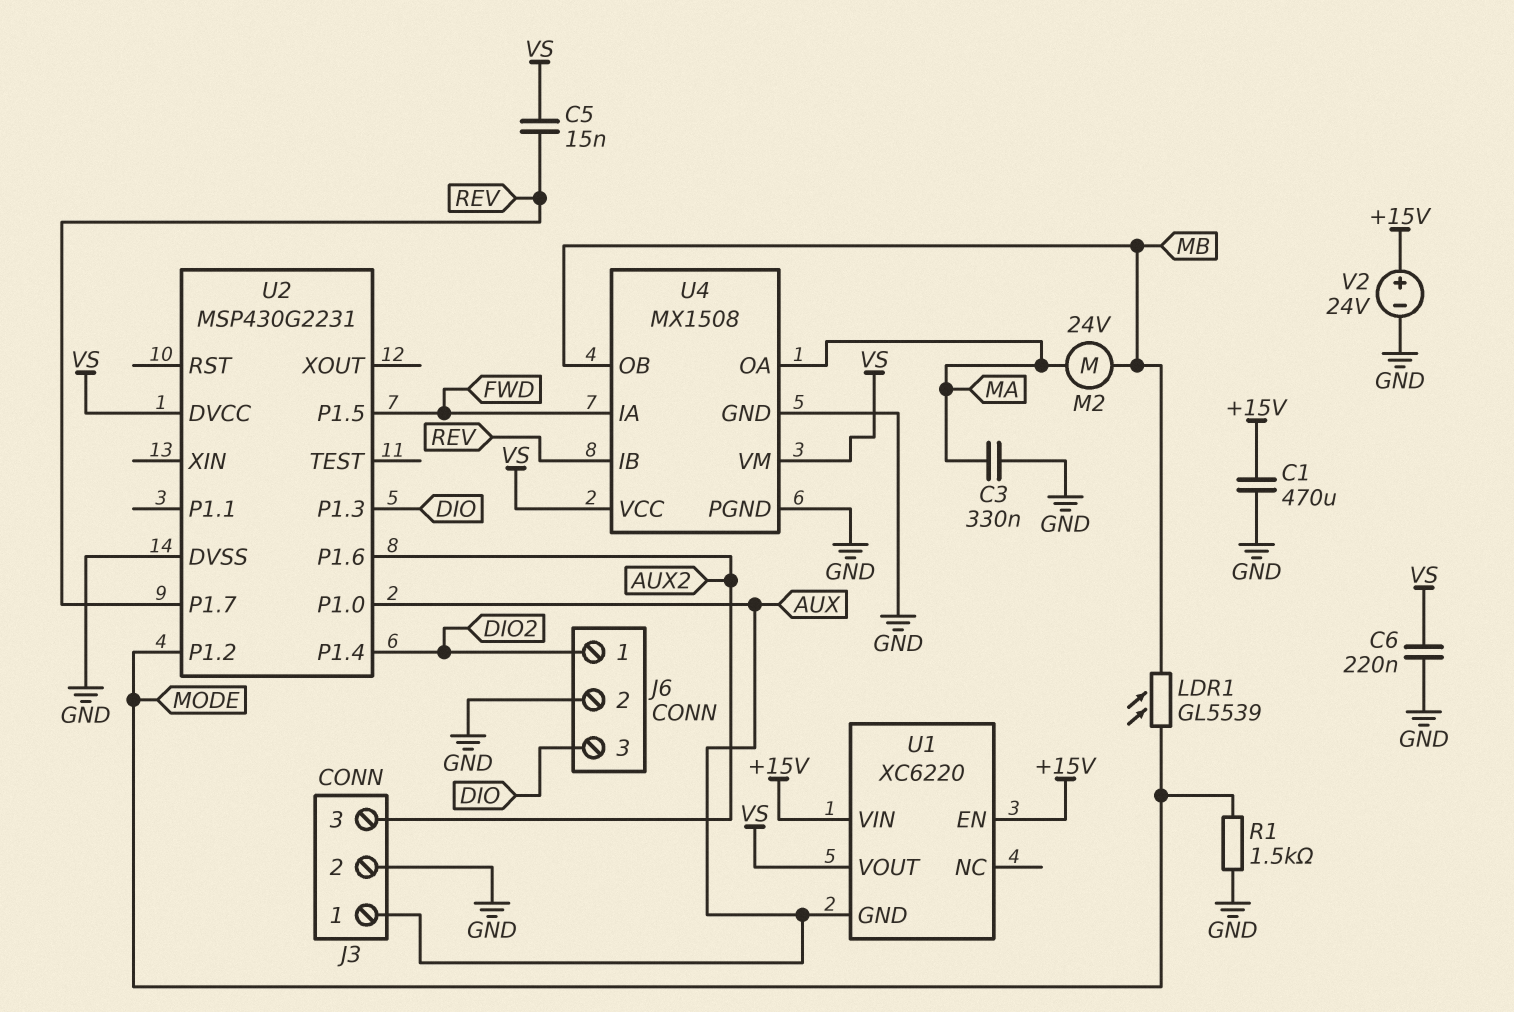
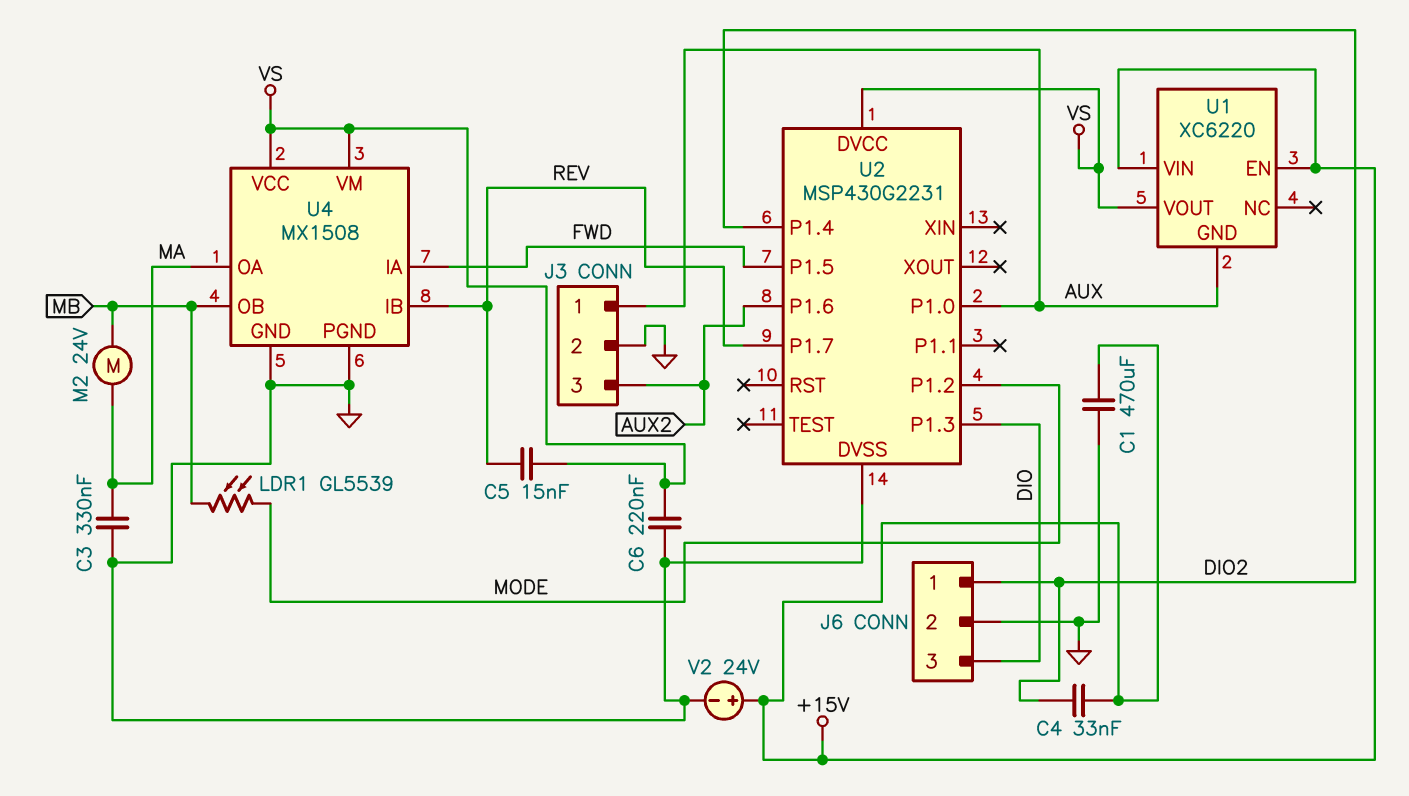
C4: none -> 33nF (+15V, DIO2)
R1: 1.5k (GND, MODE) -> none

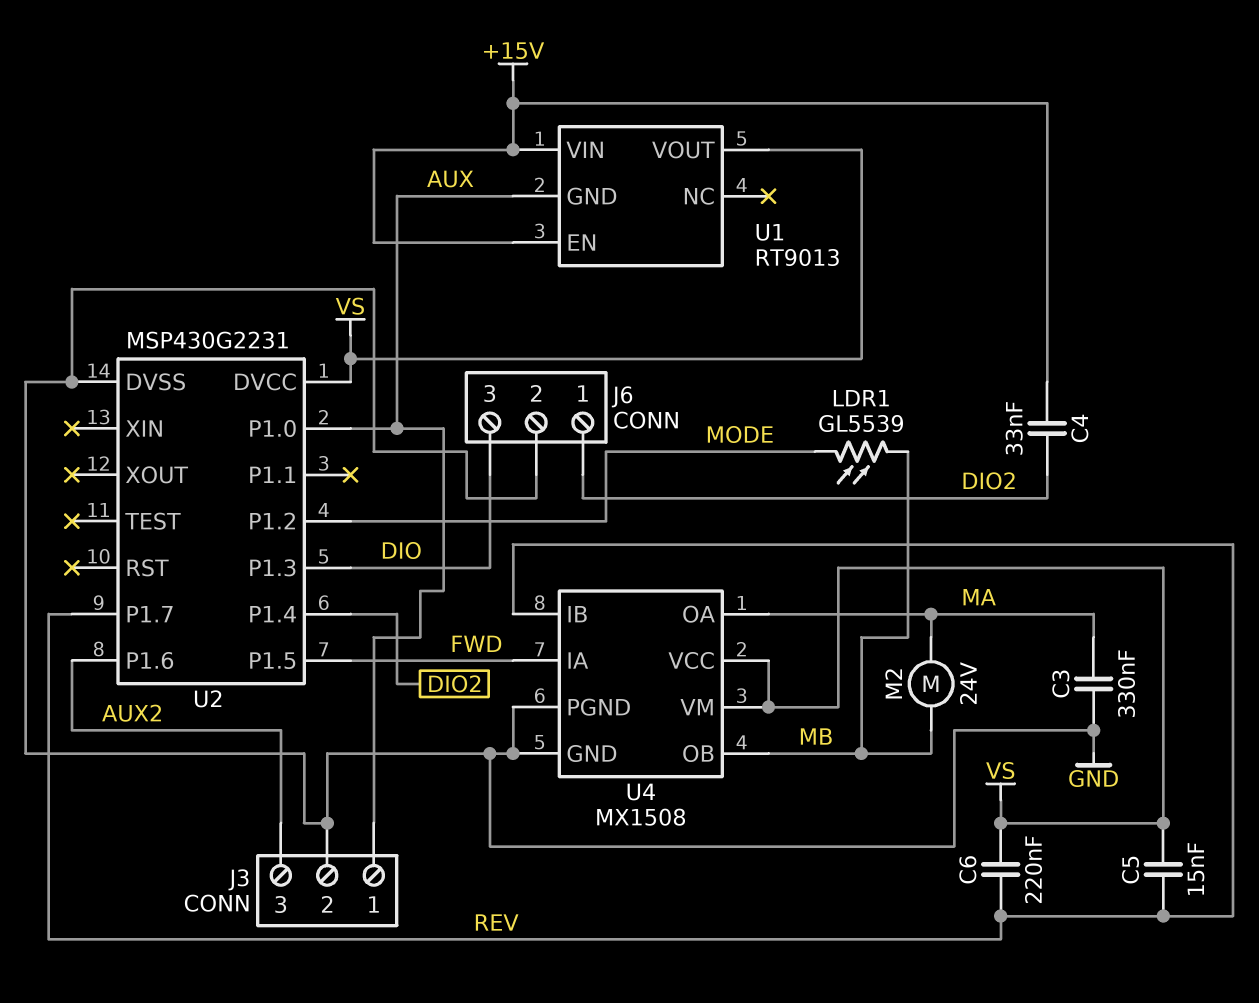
C1: 470uF (+15V, GND) -> none
C6: 220nF (GND, VS) -> 220nF (REV, VS)
U1: XC6220 -> RT9013
V2: 24V (plus +15V, minus GND) -> none

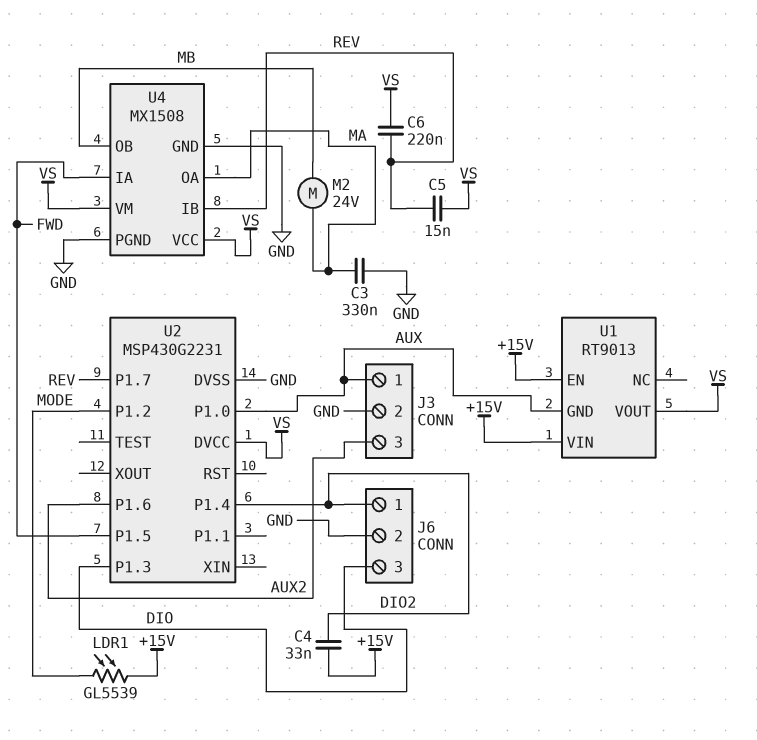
LDR1: GL5539 (MB, MODE) -> GL5539 (+15V, MODE)

